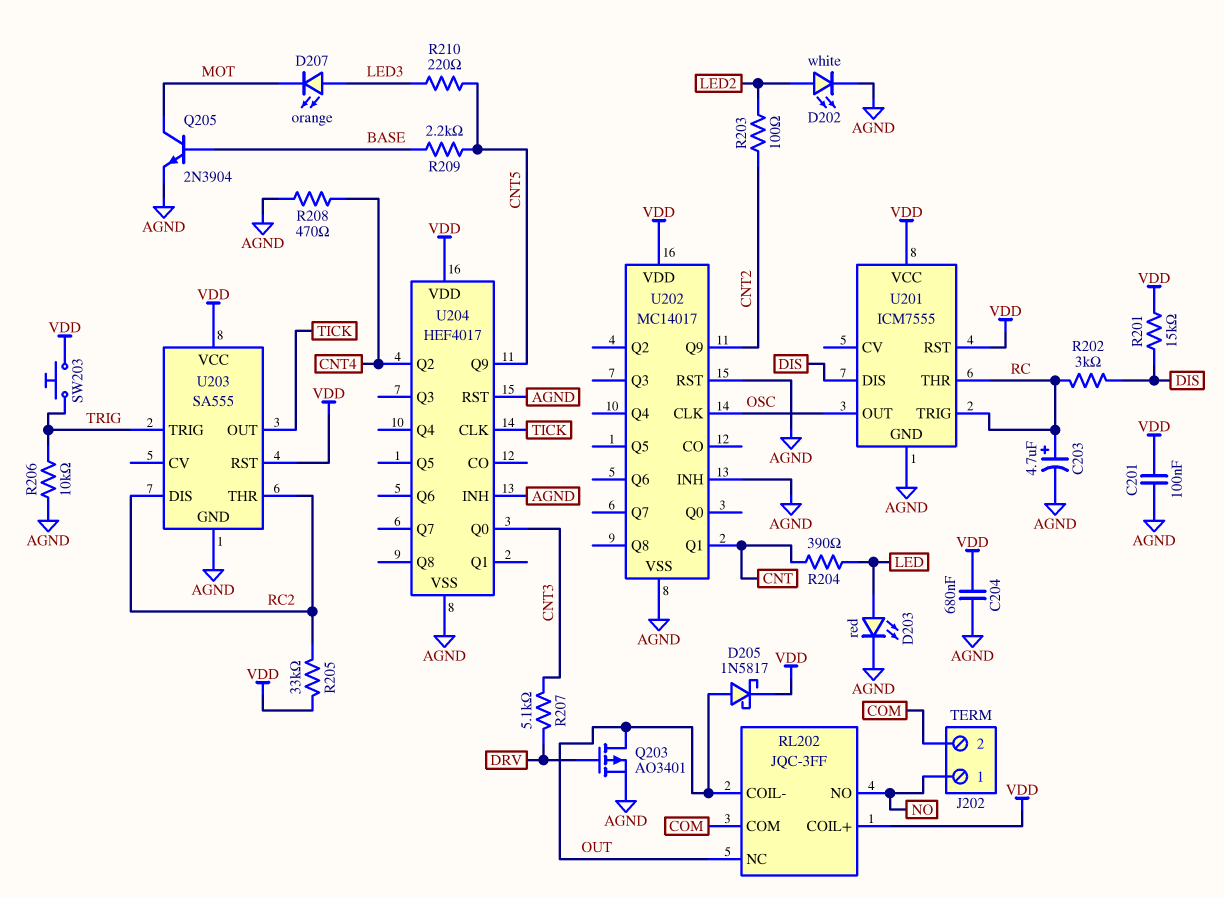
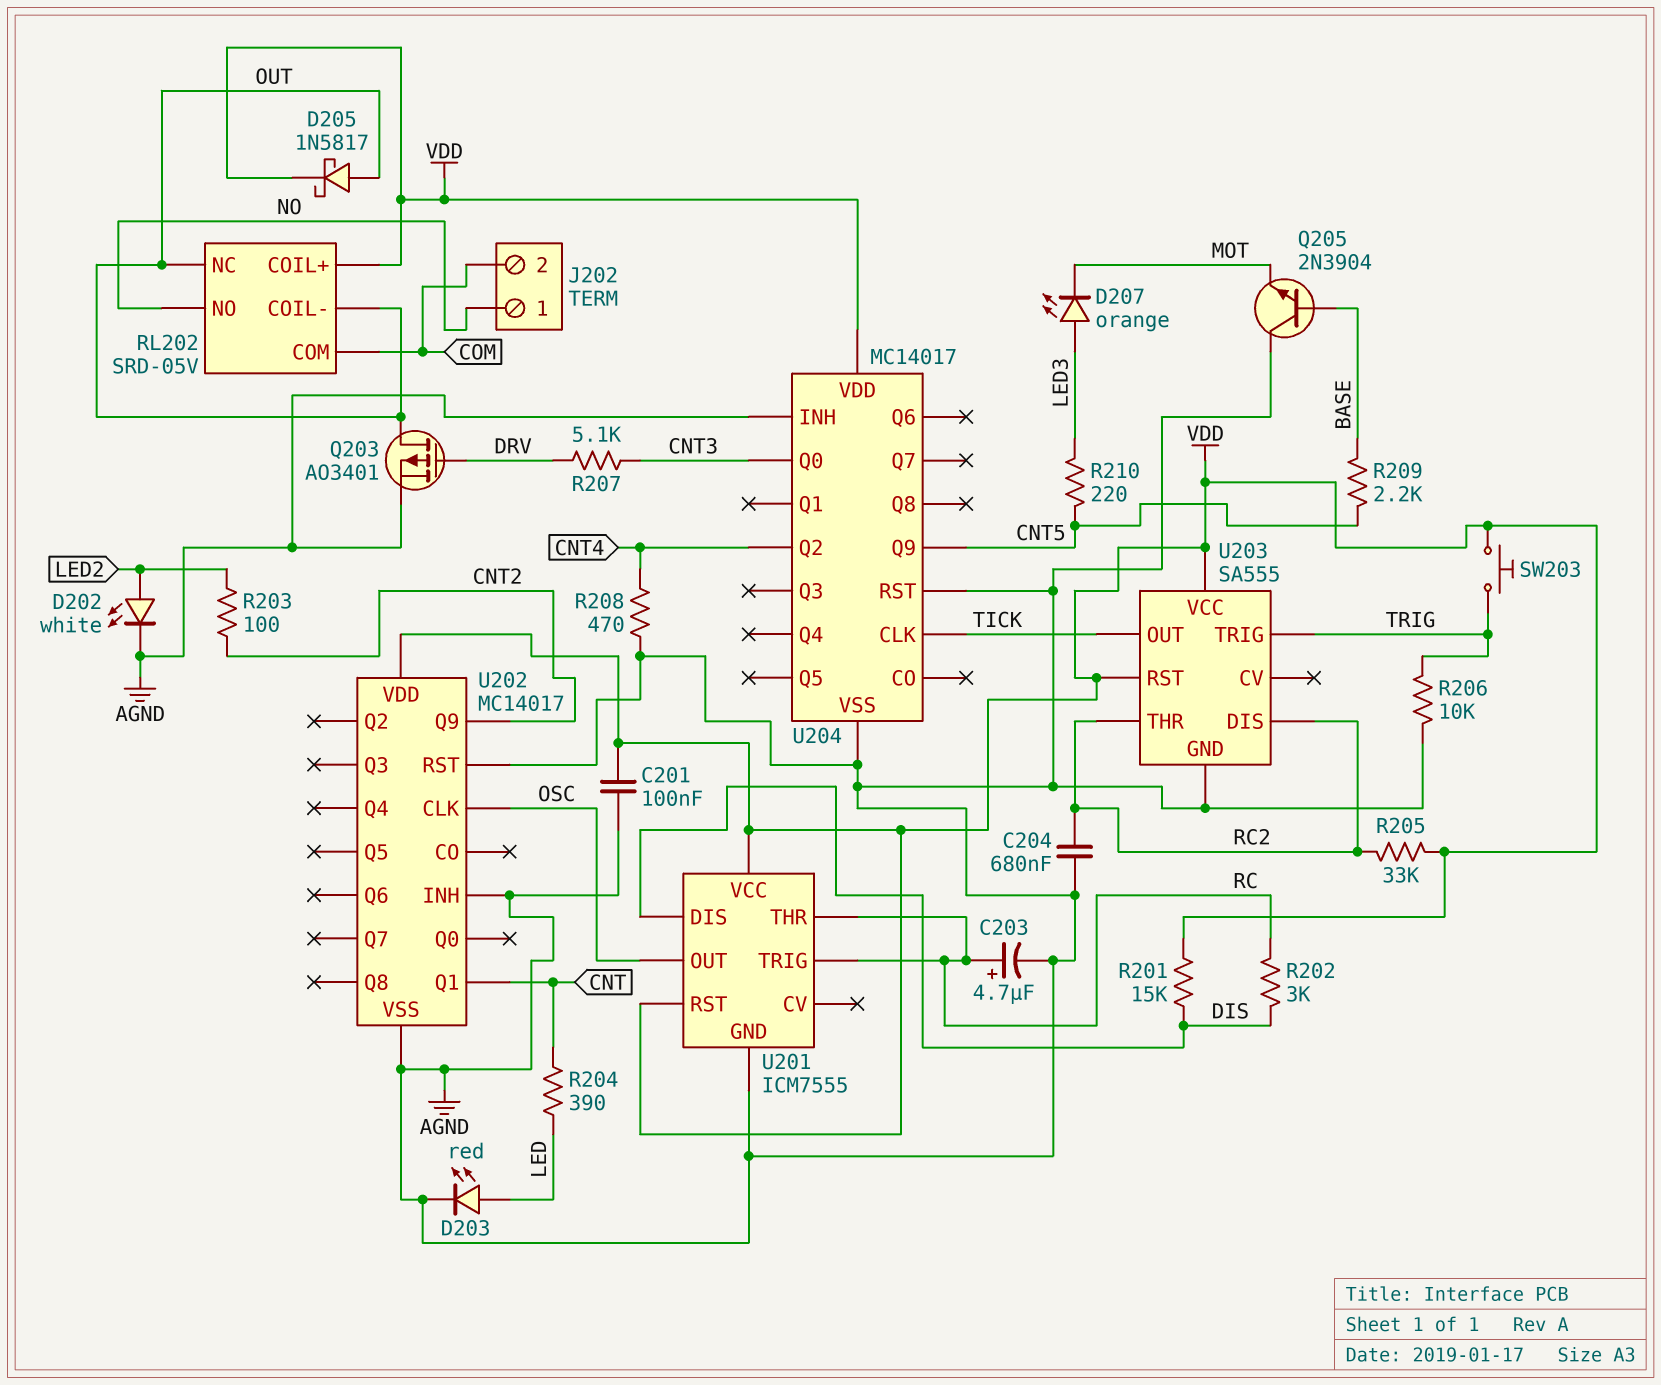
C204: 680nF (AGND, VDD) -> 680nF (AGND, RC2)
Q205: NPN 2N3904 (B BASE, C MOT, E AGND) -> NPN 2N3904 (B BASE, C AGND, E MOT)
RL202: JQC-3FF -> SRD-05V
U204: HEF4017 -> MC14017

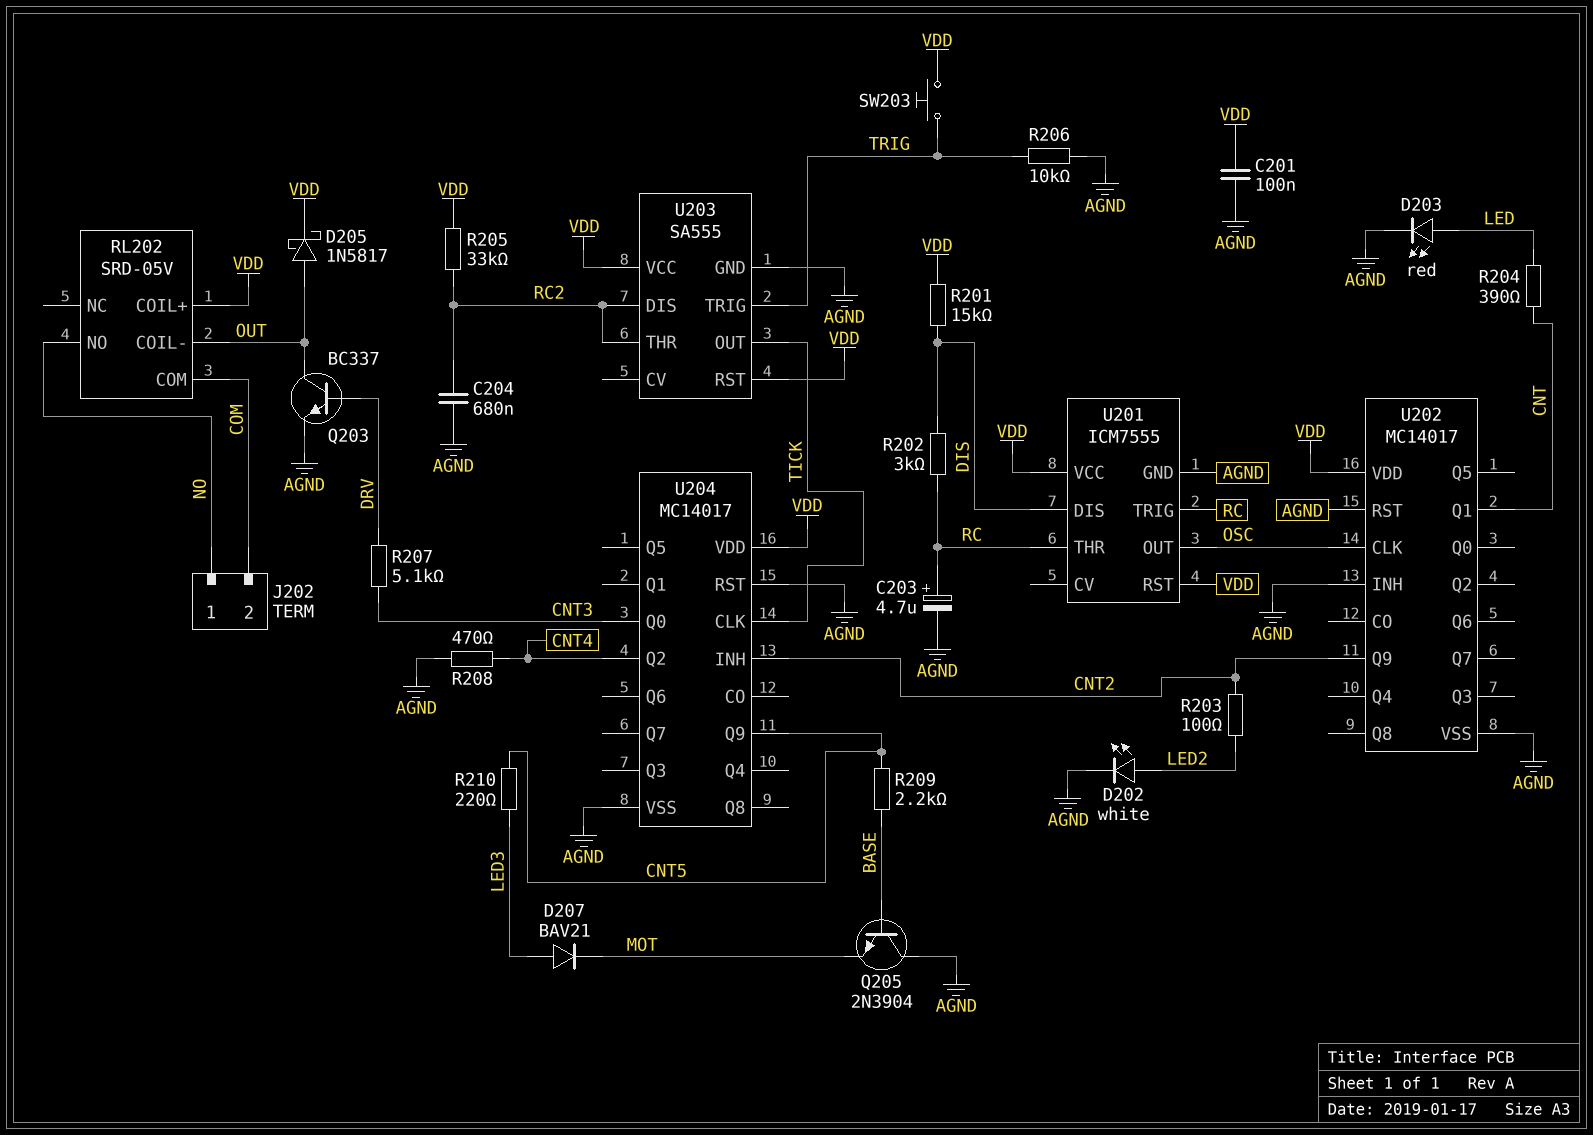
D207: LED orange (A LED3, K MOT) -> diode BAV21 (A LED3, K MOT)
Q203: PMOS AO3401 (G DRV, D OUT, S AGND) -> NPN BC337 (B DRV, C OUT, E AGND)
RL202 pin NC: OUT -> none
U204 pin INH: AGND -> CNT2

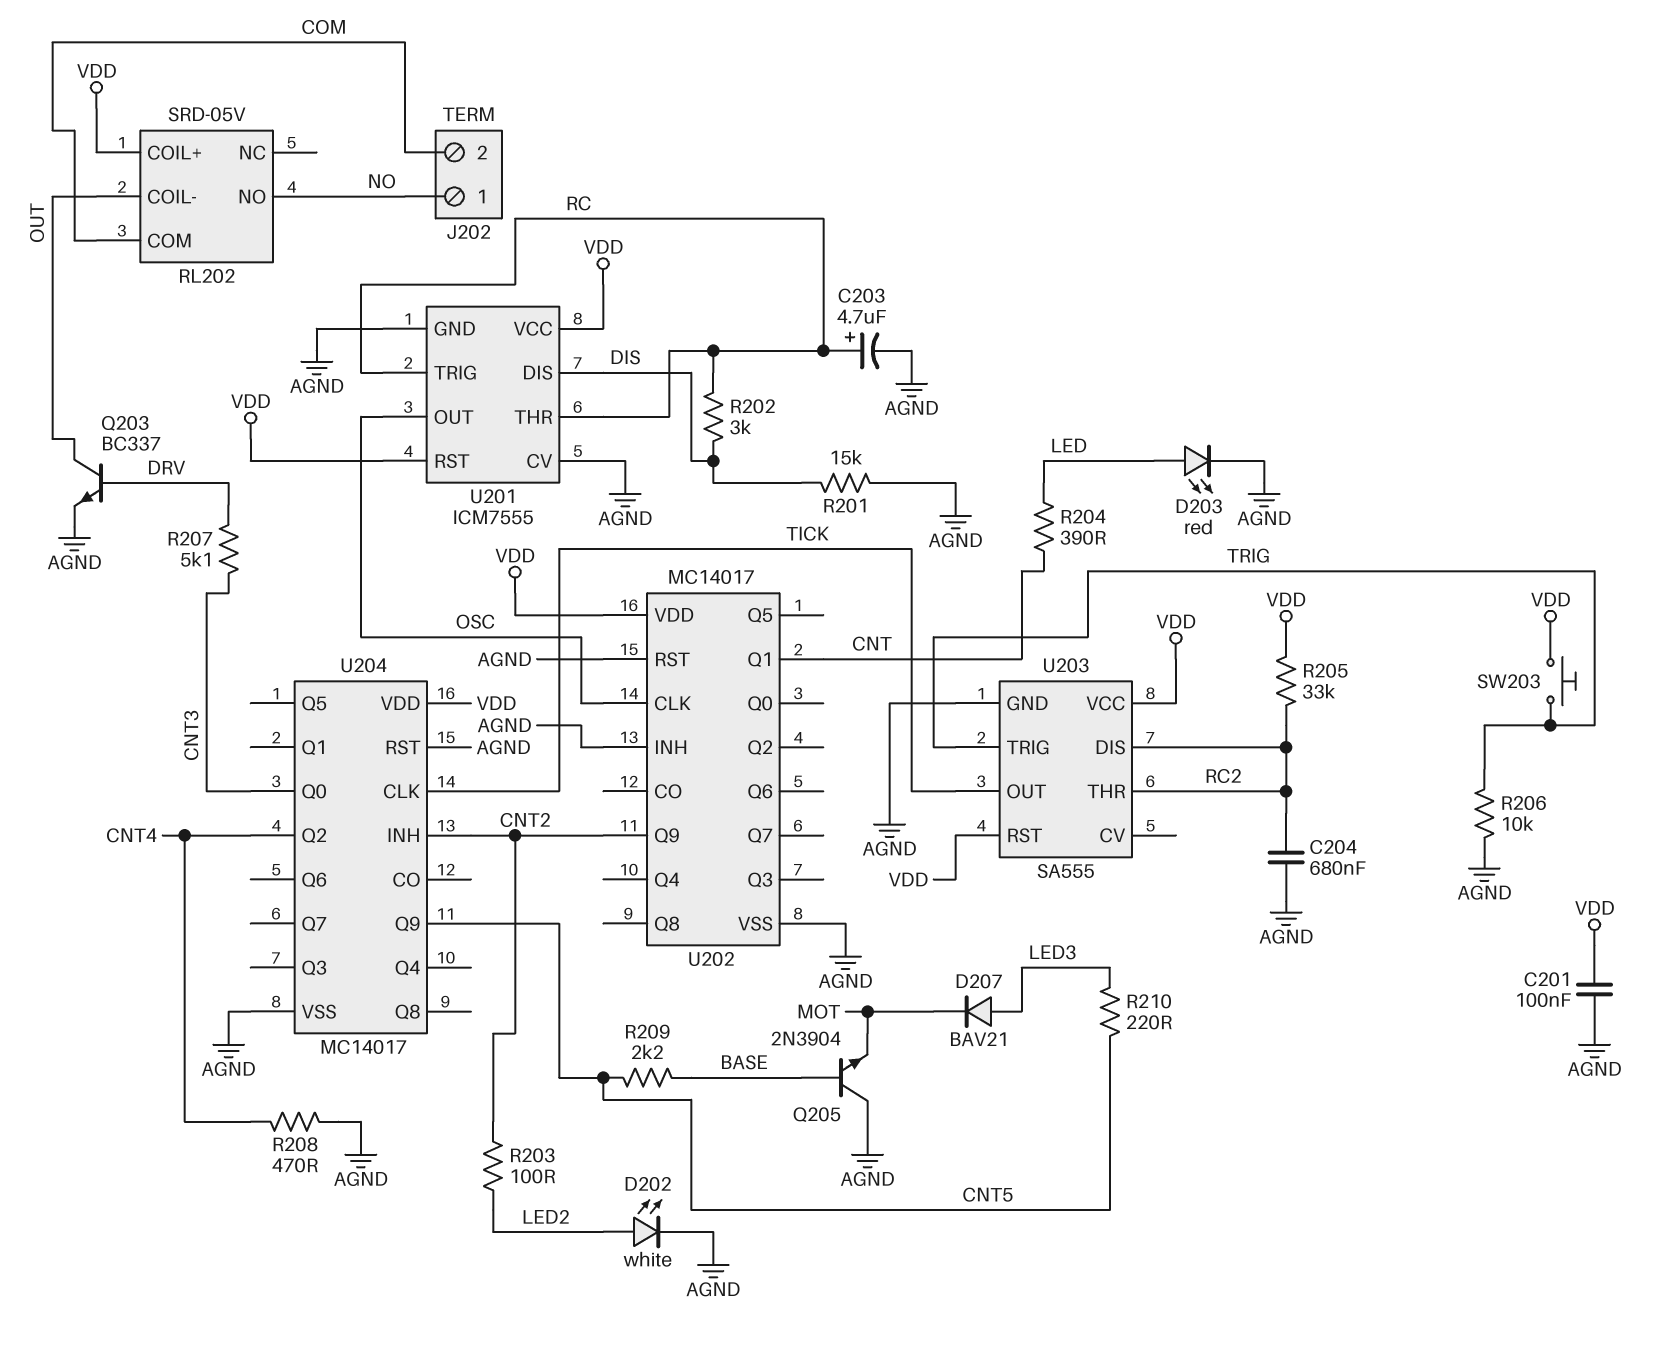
D205: schottky 1N5817 (A OUT, K VDD) -> none
R201: 15k (DIS, VDD) -> 15k (AGND, DIS)
U201 pin CV: none -> AGND

